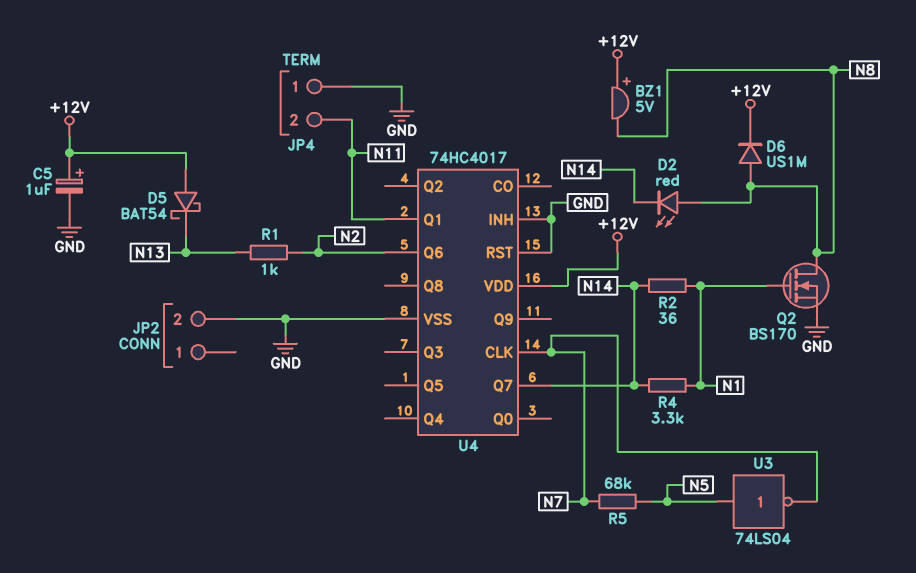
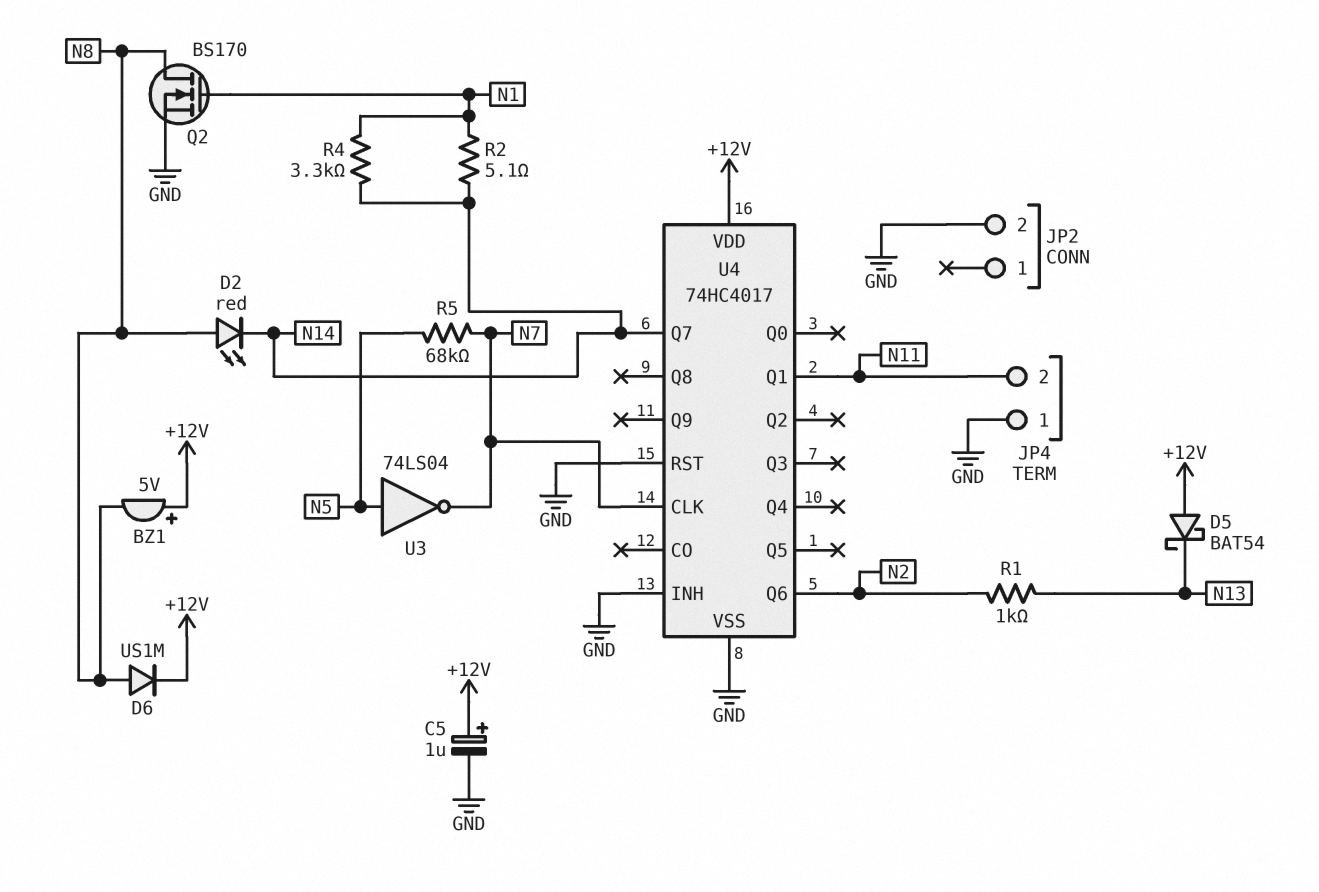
R2: 36 (N1, N14) -> 5.1 (N1, N14)

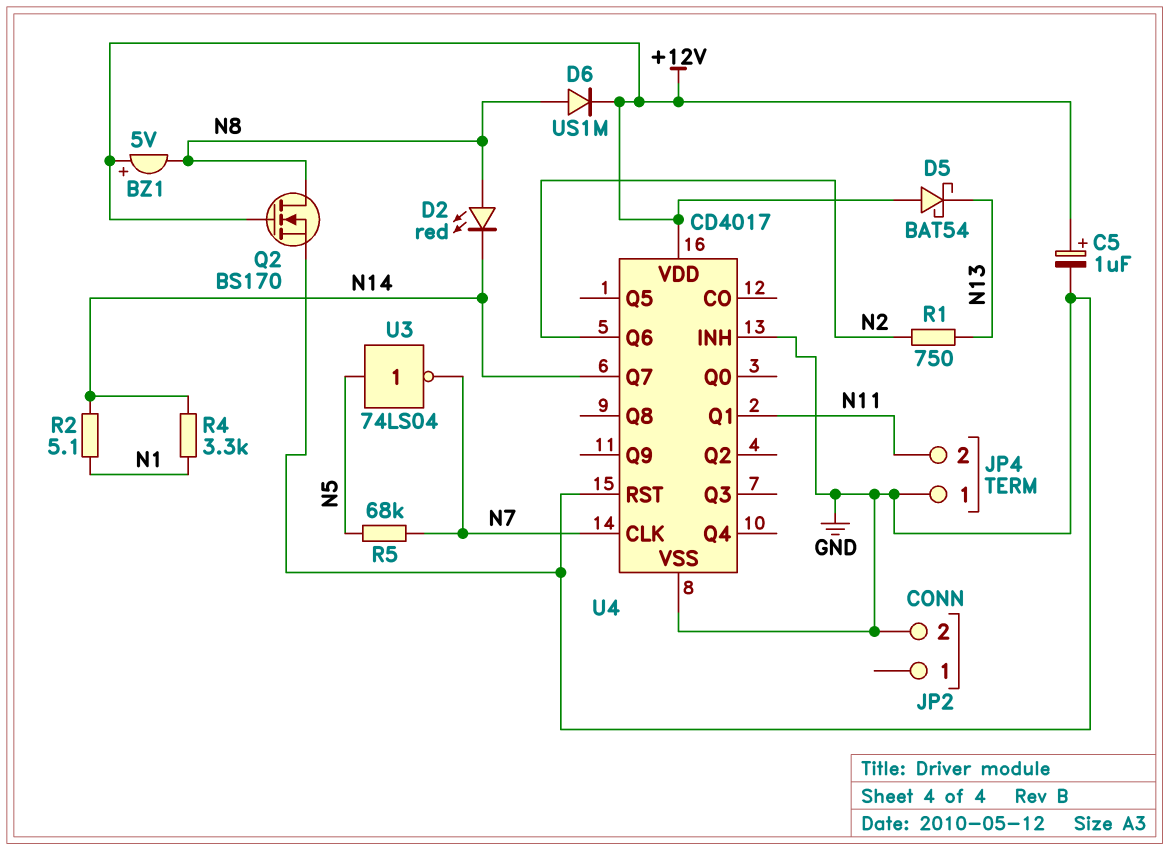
Q2: NMOS BS170 (G N1, D N8, S GND) -> NMOS BS170 (G +12V, D N8, S GND)
R1: 1k (N2, N13) -> 750 (N2, N13)
U4: 74HC4017 -> CD4017

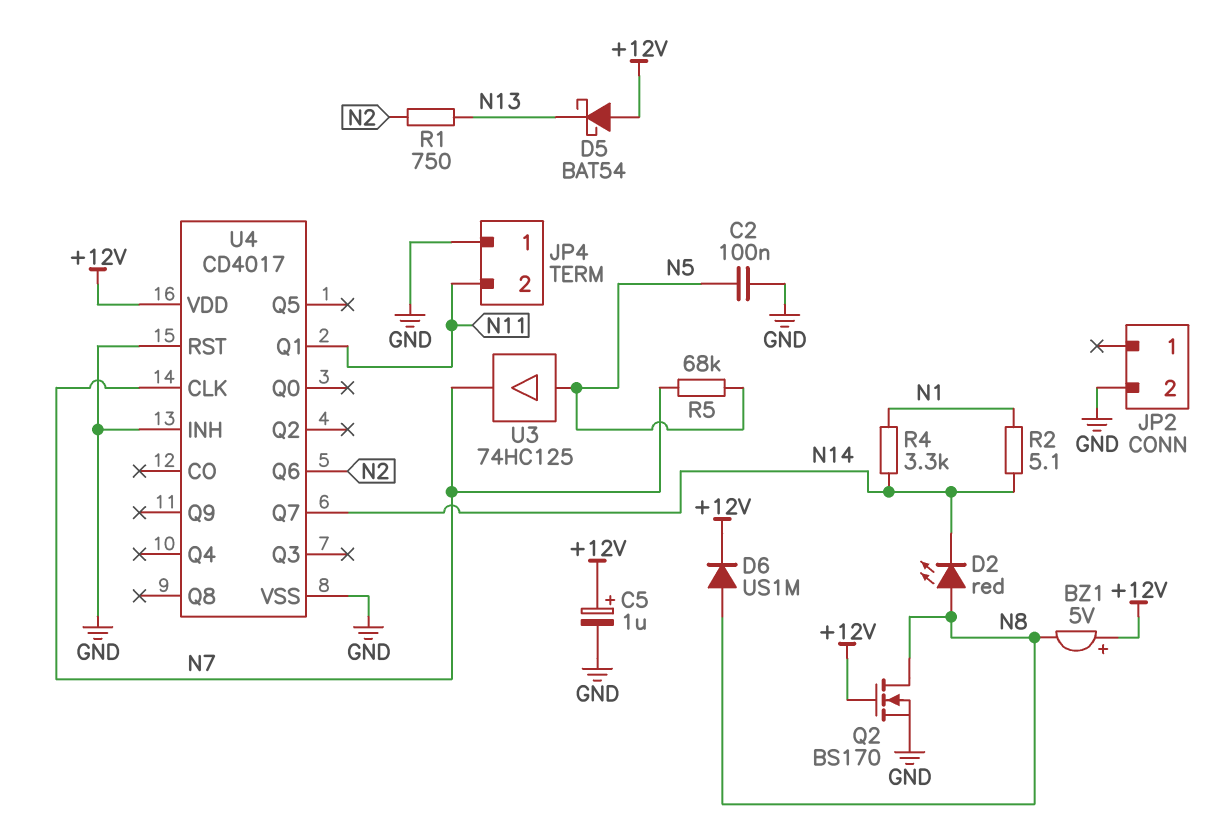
C2: none -> 100nF (GND, N5)
U3: NOT 74LS04 (in N5, out N7) -> buffer 74HC125 (in N5, out N7)

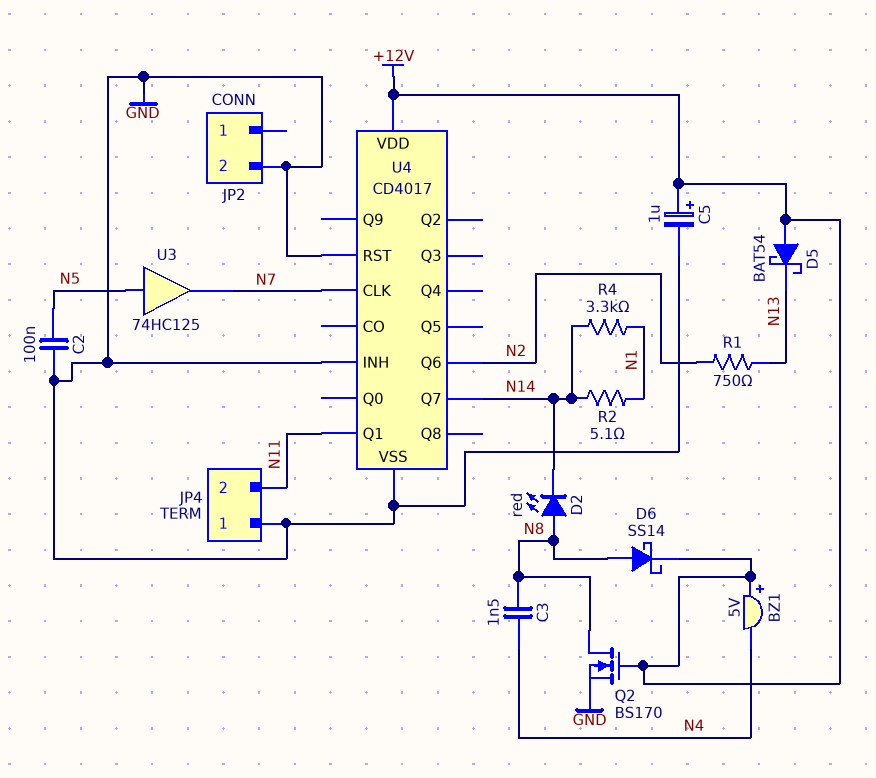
BZ1: buzzer 5V (plus +12V, minus N8) -> buzzer 5V (plus +12V, minus N4)
C3: none -> 1.5nF (N4, N8)
D6: diode US1M (A N8, K +12V) -> schottky SS14 (A N8, K +12V)
R5: 68k (N5, N7) -> none

